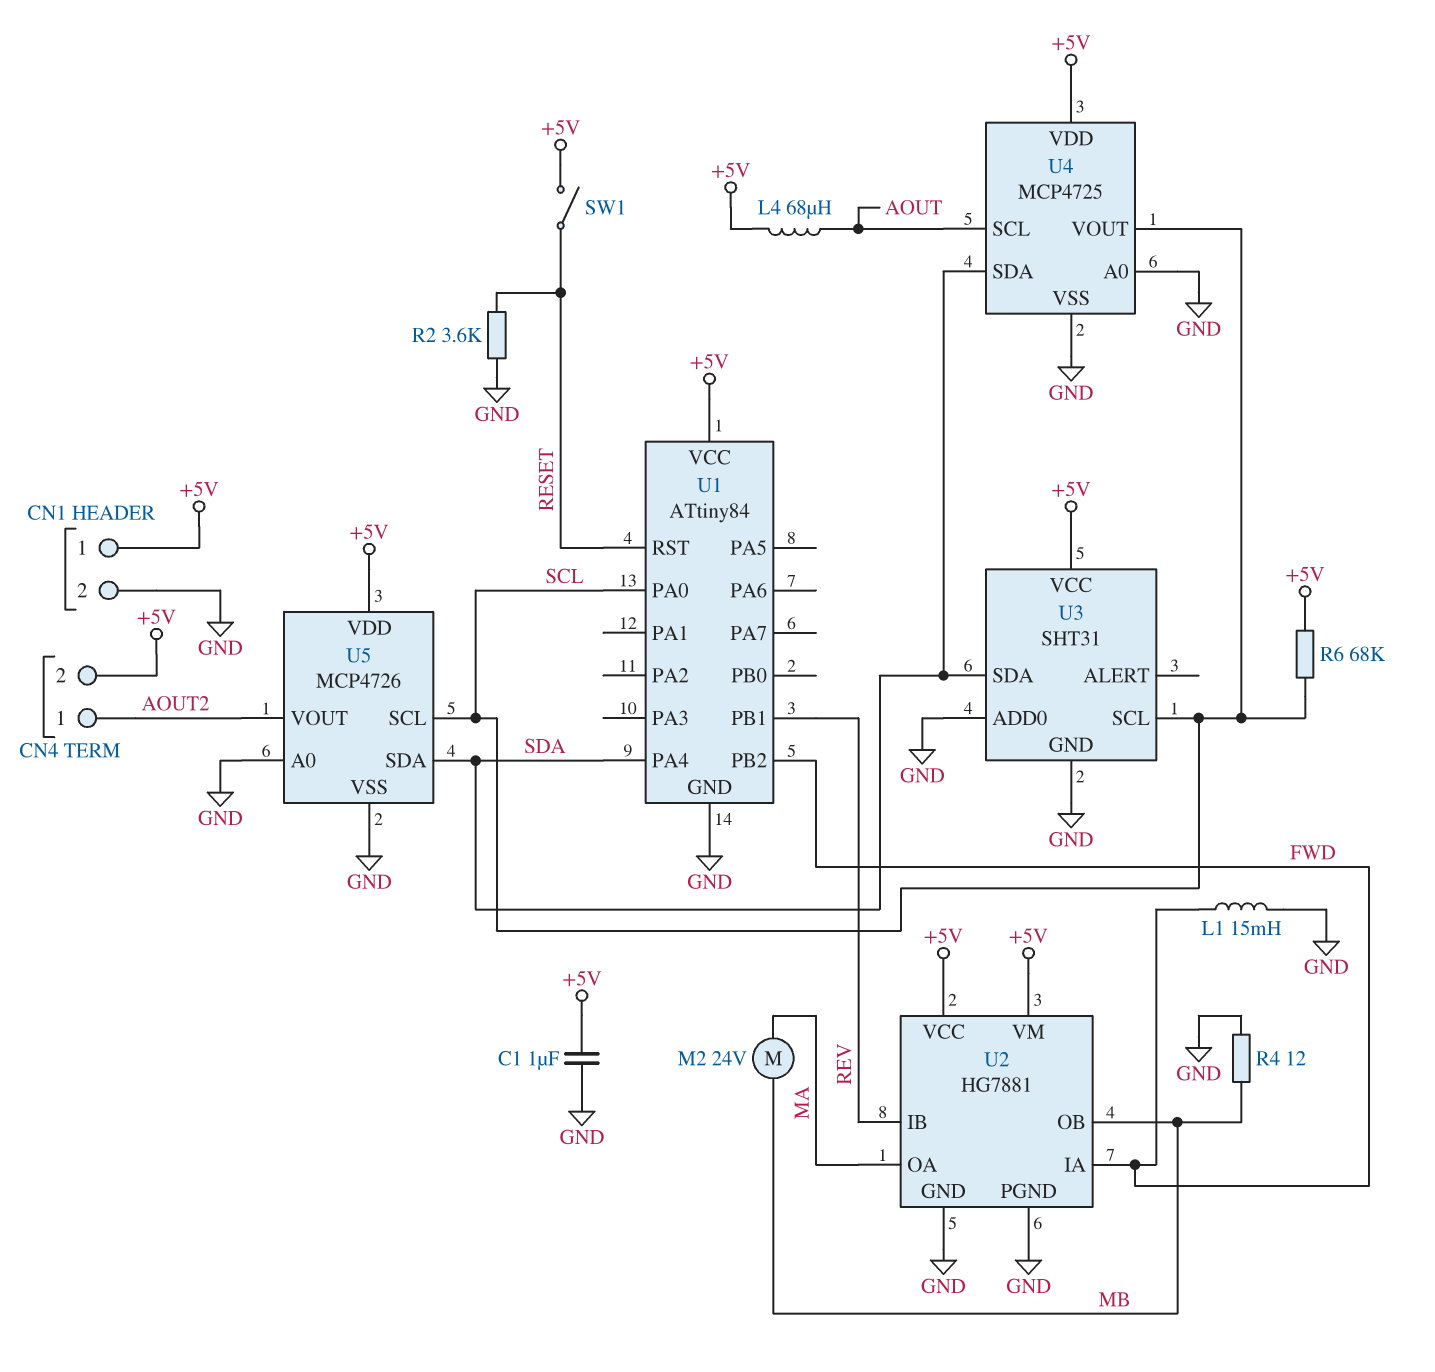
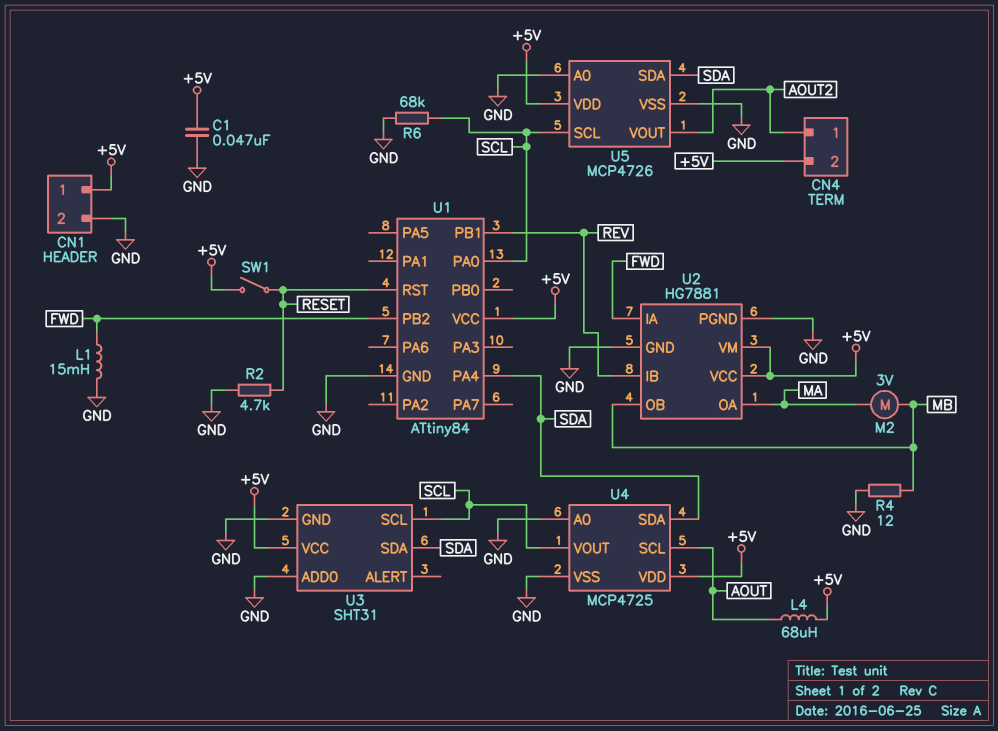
C1: 1uF (+5V, GND) -> 47nF (+5V, GND)
M2: motor 24V (MA, MB) -> motor 3V (MA, MB)
R2: 3.6k (GND, RESET) -> 4.7k (GND, RESET)
R6: 68k (+5V, SCL) -> 68k (GND, SCL)

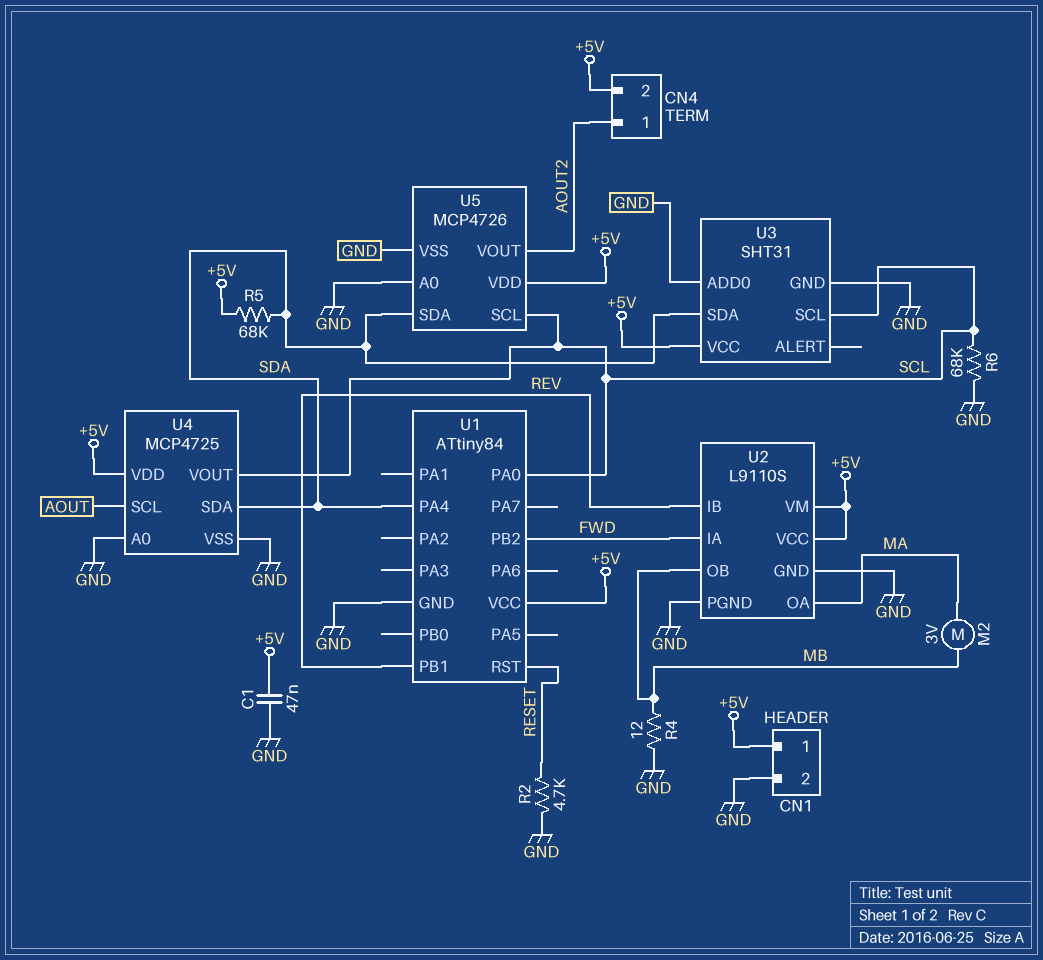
L1: 15mH (FWD, GND) -> none
L4: 68uH (+5V, AOUT) -> none
R5: none -> 68k (+5V, SDA)
SW1: switch (+5V, RESET) -> none
U2: HG7881 -> L9110S

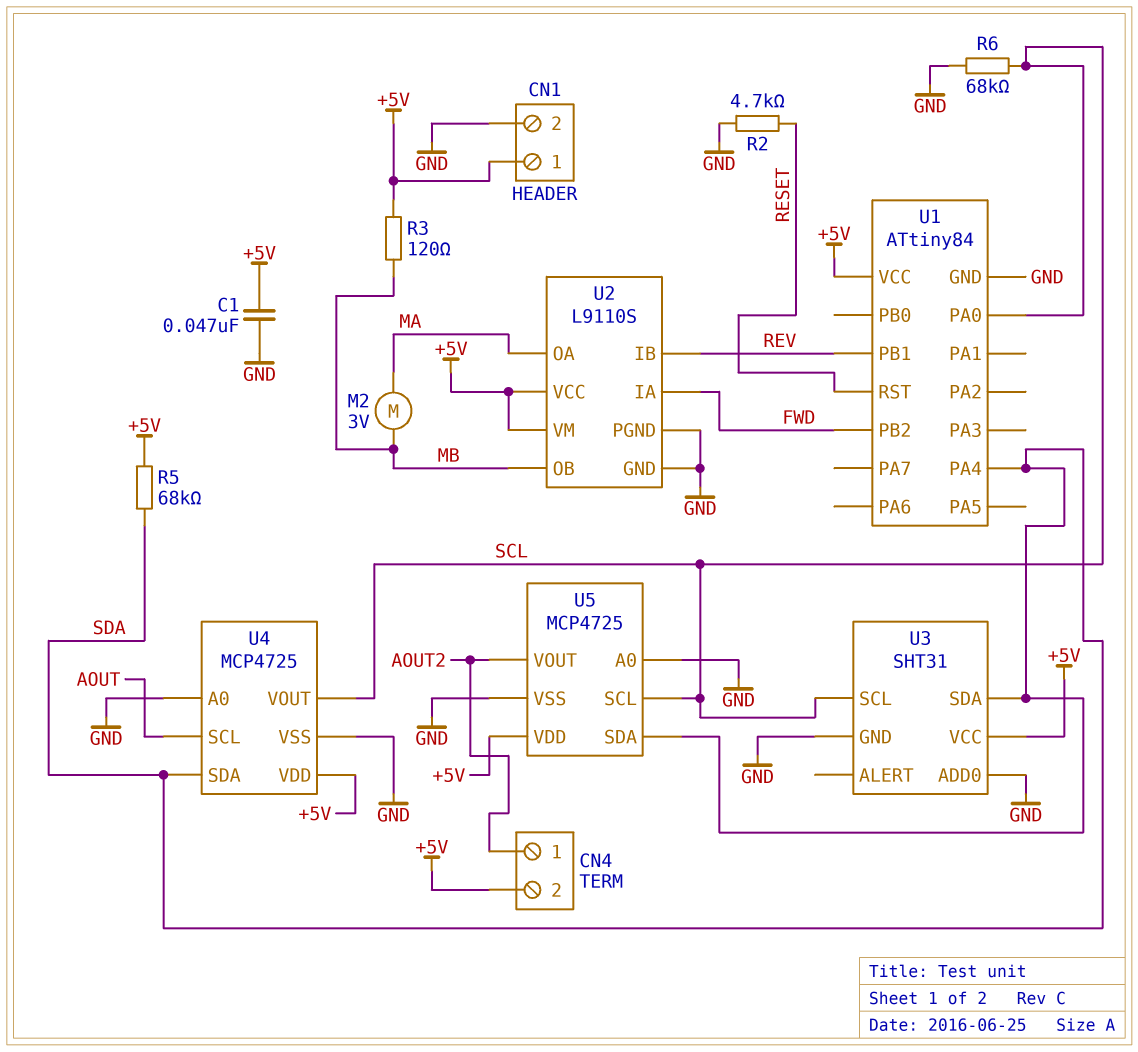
R3: none -> 120 (+5V, MB)
R4: 12 (GND, MB) -> none
U5: MCP4726 -> MCP4725

